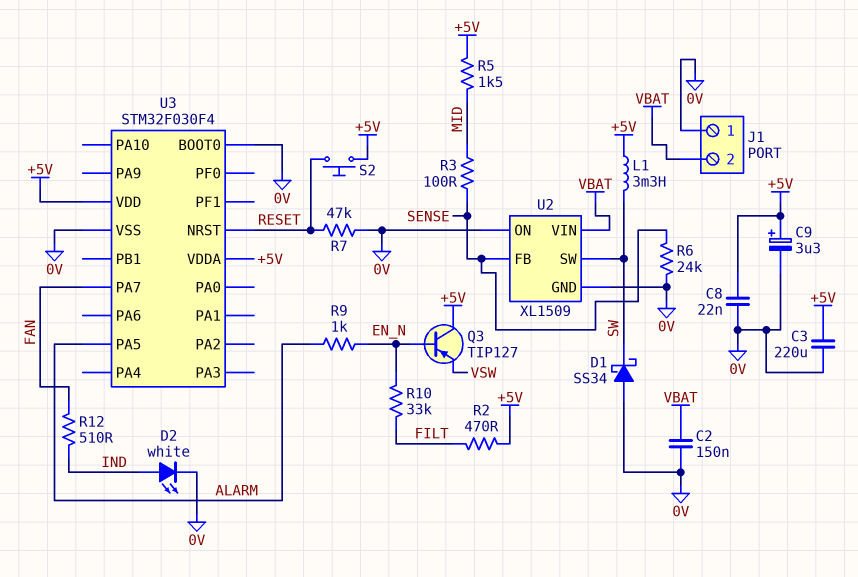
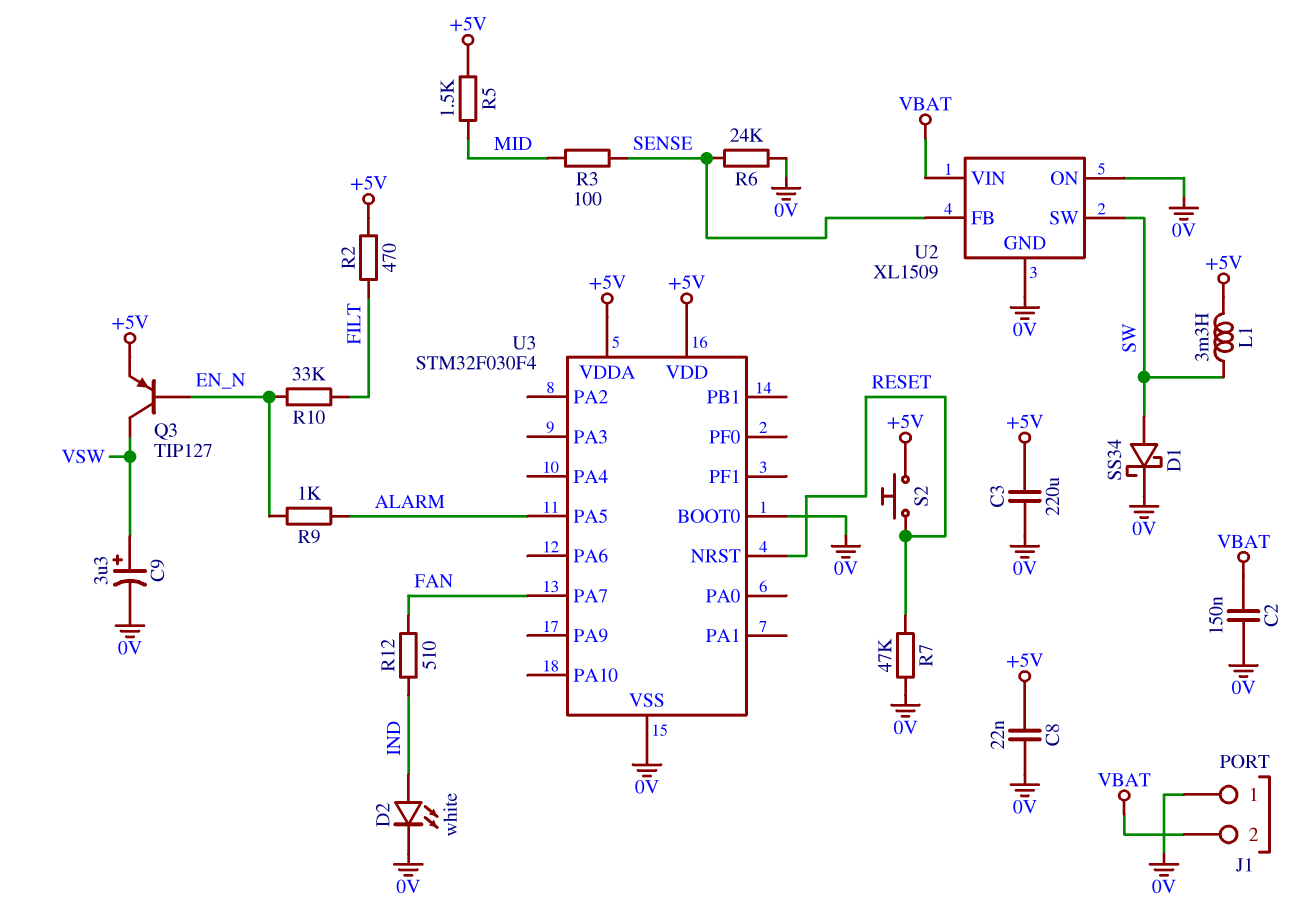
C9: 3.3uF (plus +5V, minus 0V) -> 3.3uF (plus VSW, minus 0V)
D1: schottky SS34 (A 0V, K SW) -> schottky SS34 (A SW, K 0V)
Q3: PNP TIP127 (B EN_N, C +5V, E VSW) -> PNP TIP127 (B EN_N, C VSW, E +5V)

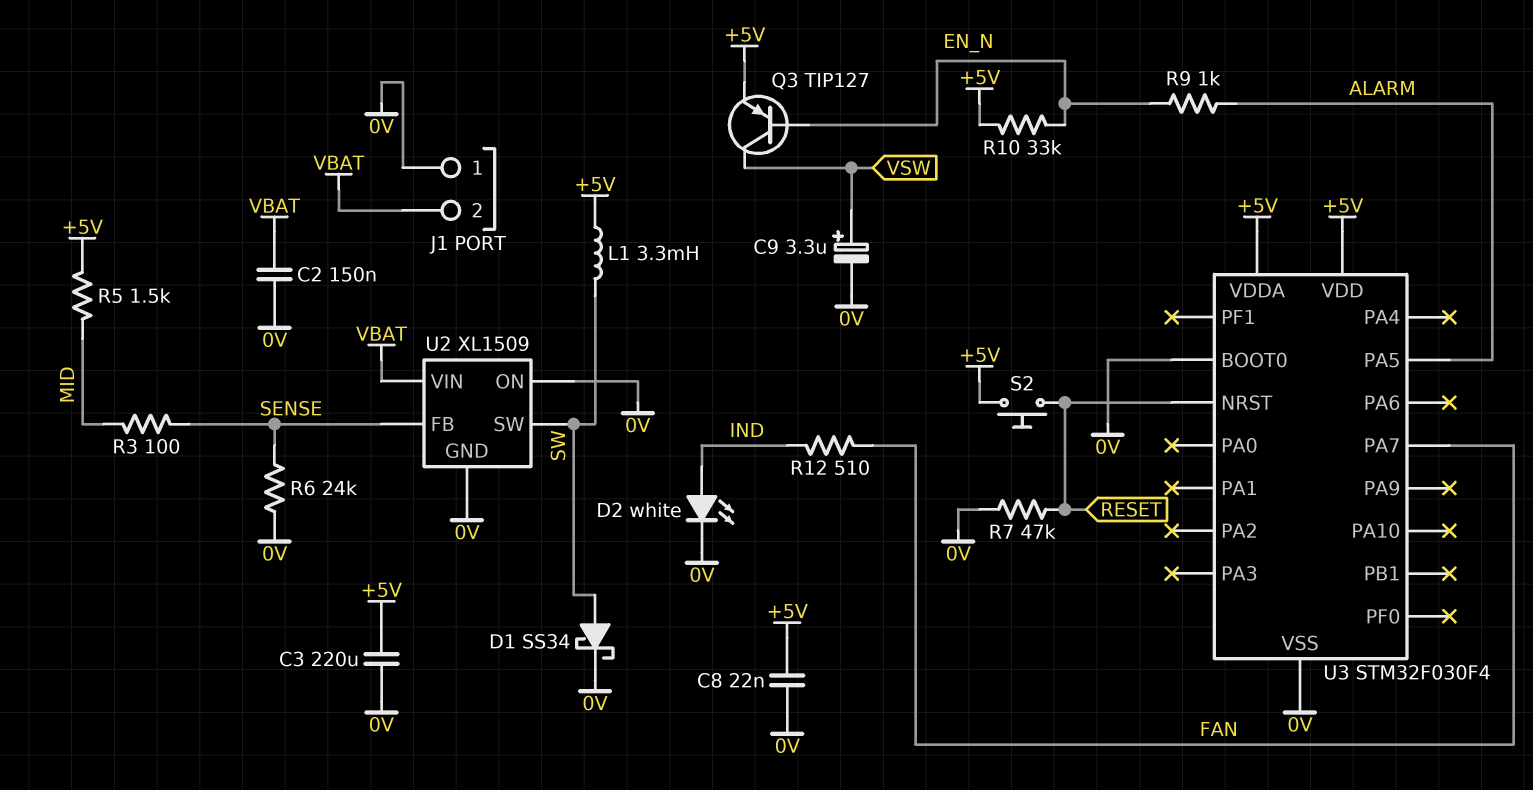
R2: 470 (+5V, FILT) -> none
R10: 33k (EN_N, FILT) -> 33k (+5V, EN_N)

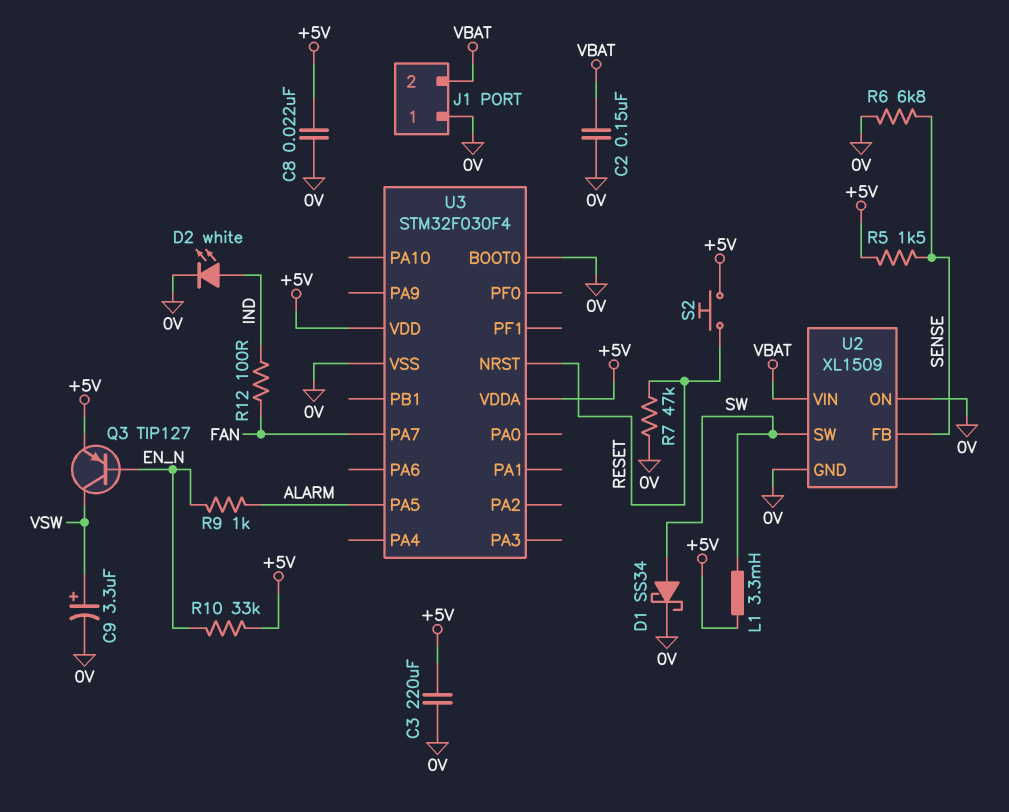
R3: 100 (MID, SENSE) -> none
R5: 1.5k (+5V, MID) -> 1.5k (+5V, SENSE)
R6: 24k (0V, SENSE) -> 6.8k (0V, SENSE)
R12: 510 (FAN, IND) -> 100 (FAN, IND)

